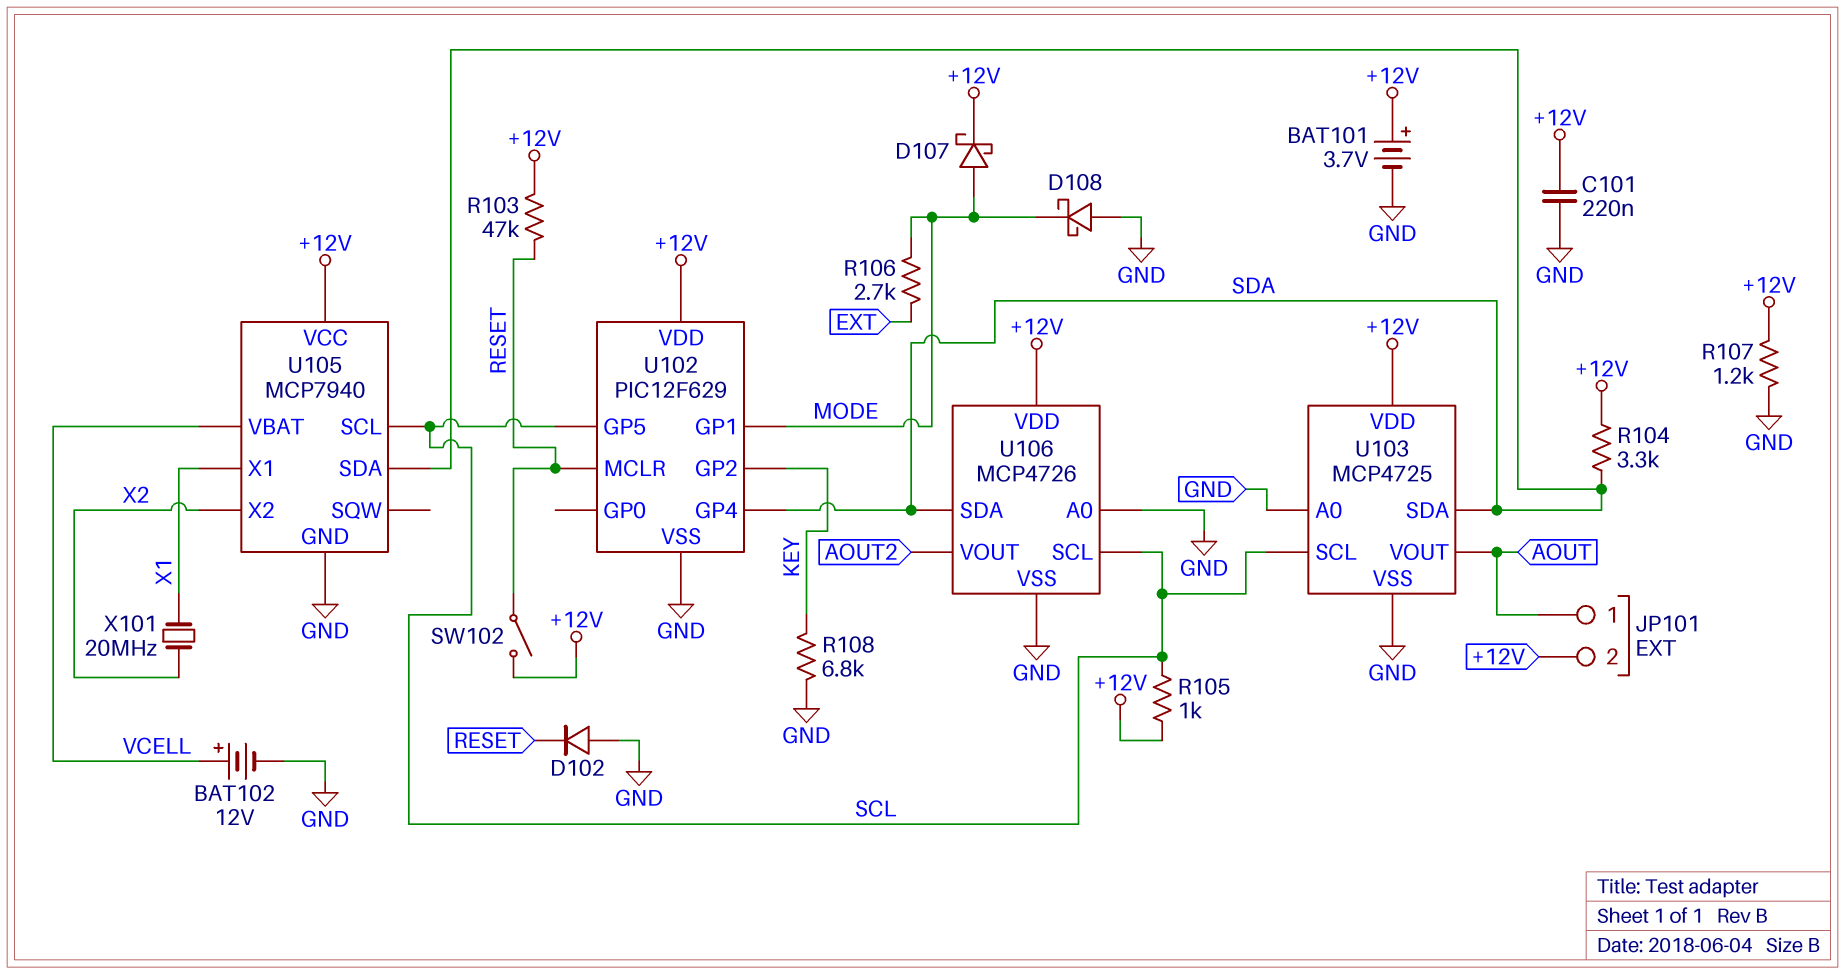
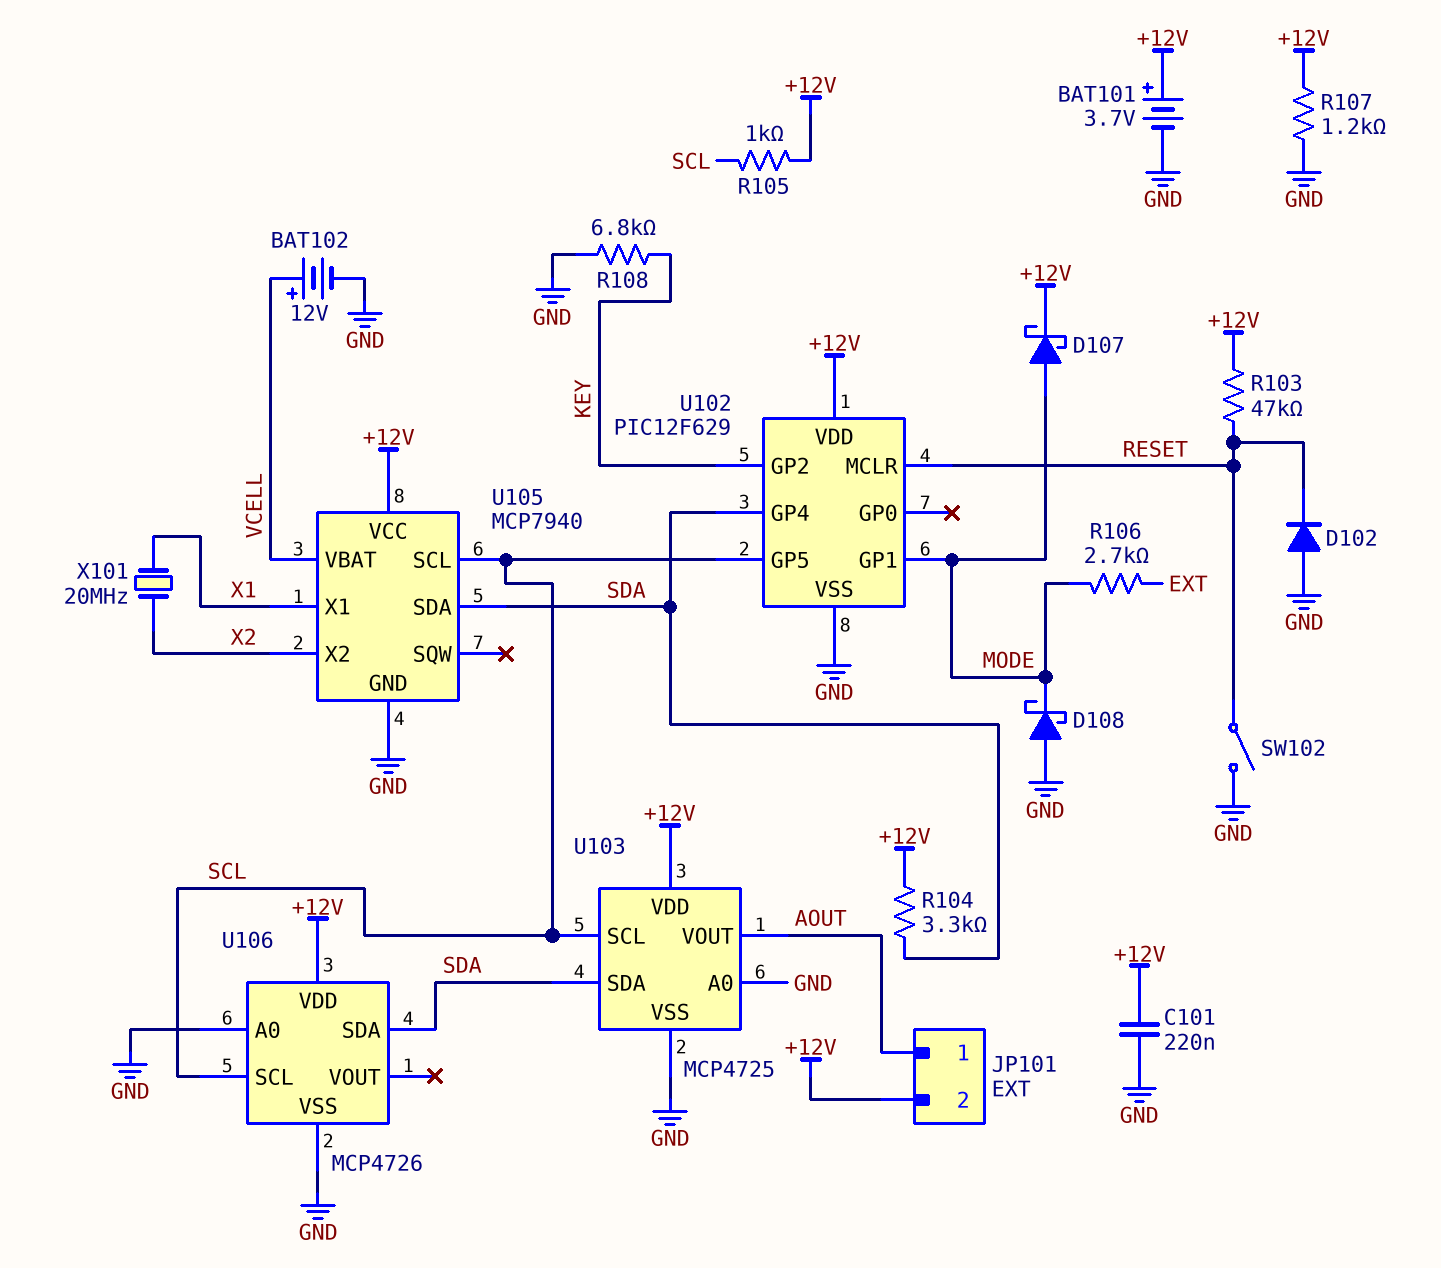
SW102: switch (+12V, RESET) -> switch (GND, RESET)
U106 pin VOUT: AOUT2 -> none

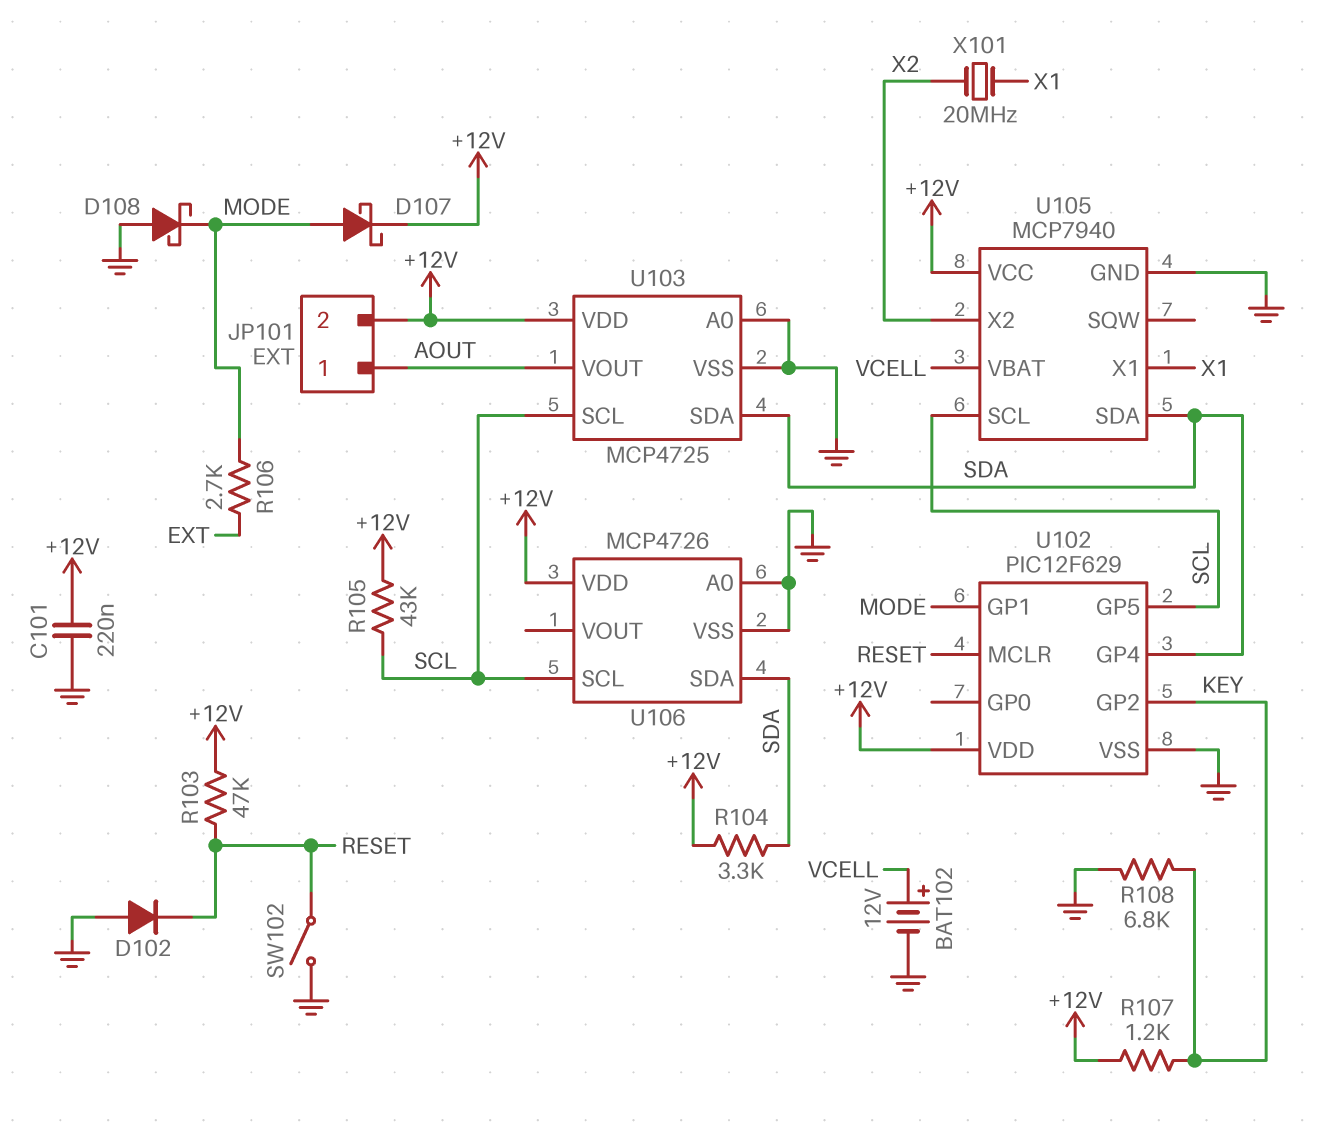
BAT101: 3.7V (plus +12V, minus GND) -> none
R105: 1k (+12V, SCL) -> 43k (+12V, SCL)
R107: 1.2k (+12V, GND) -> 1.2k (+12V, KEY)

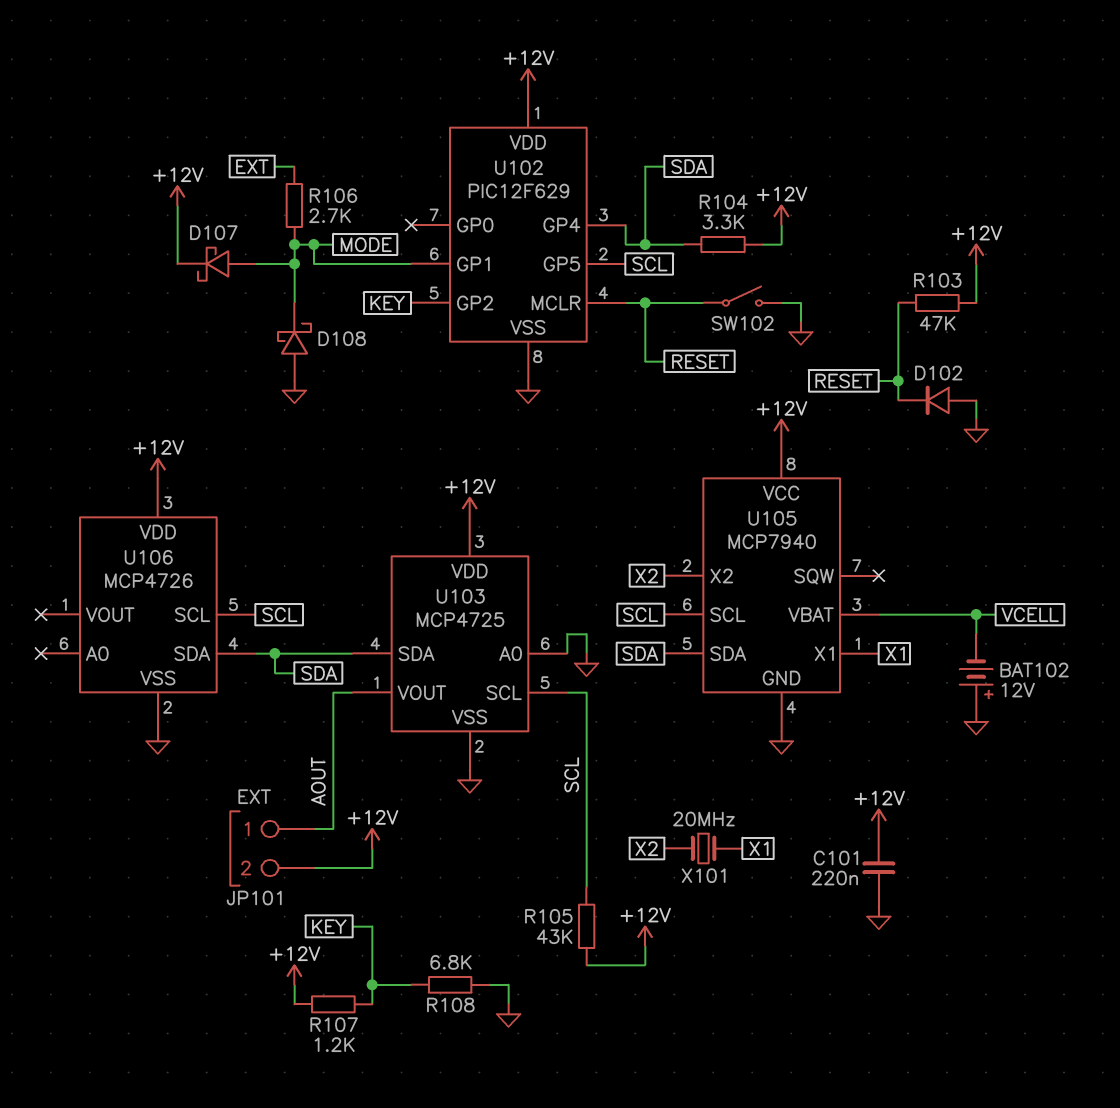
BAT102: 12V (plus VCELL, minus GND) -> 12V (plus GND, minus VCELL)
U106 pin A0: GND -> none

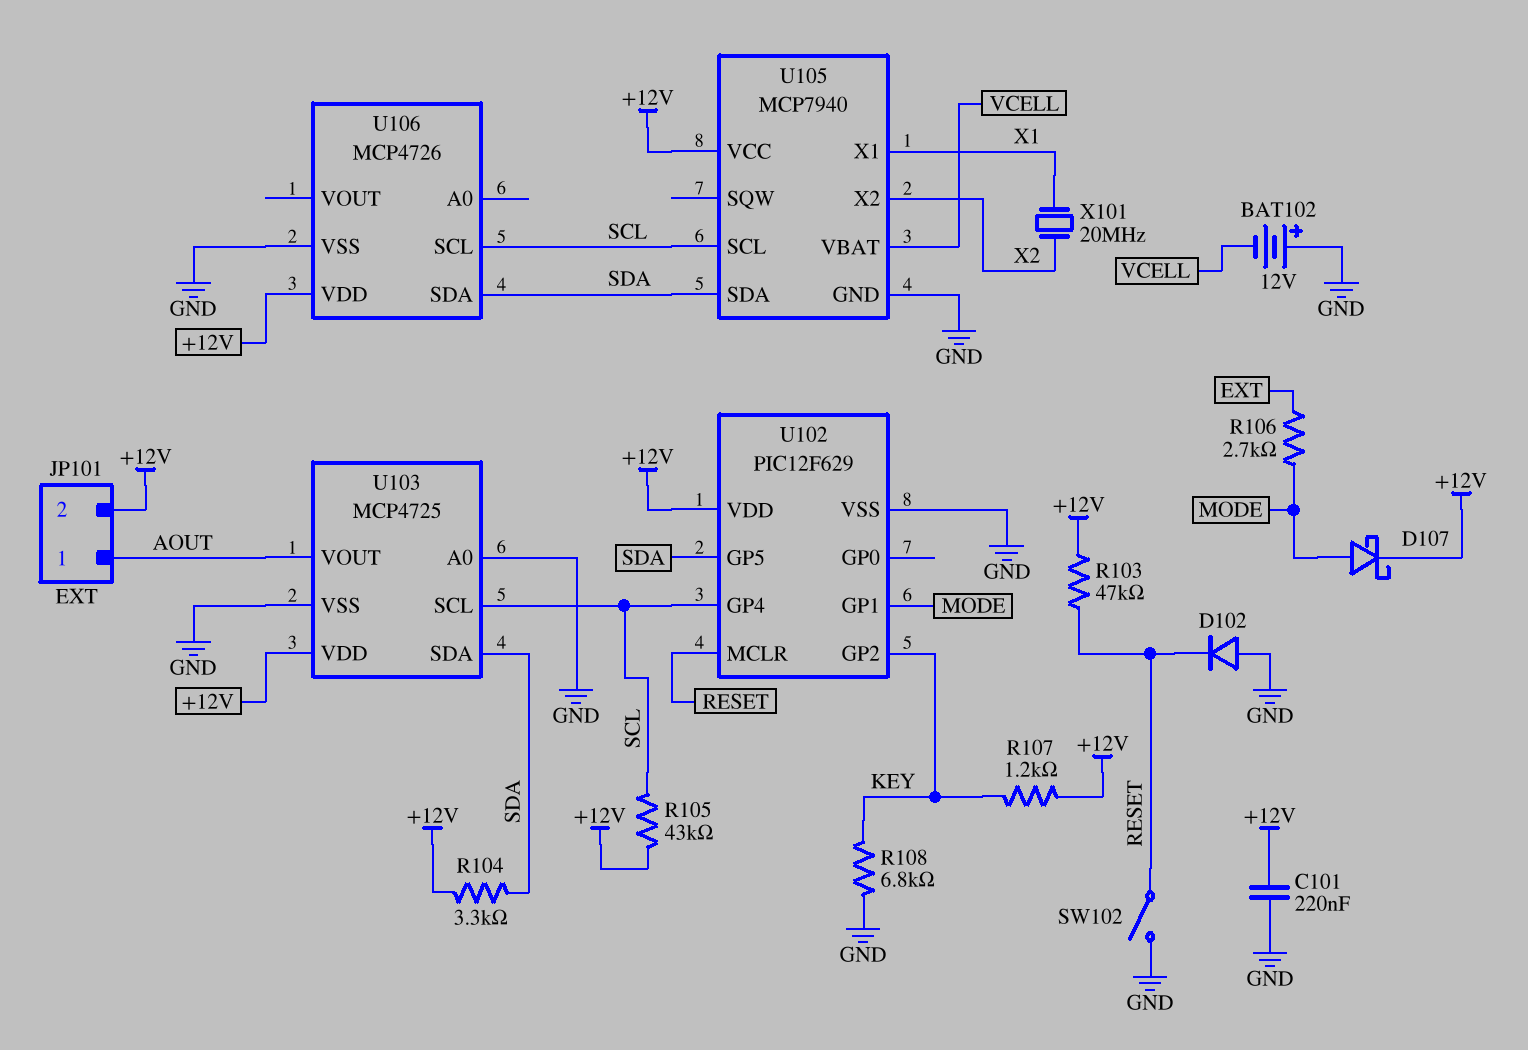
D108: schottky (A GND, K MODE) -> none
U102 pin GP4: SDA -> SCL
U102 pin GP5: SCL -> SDA

